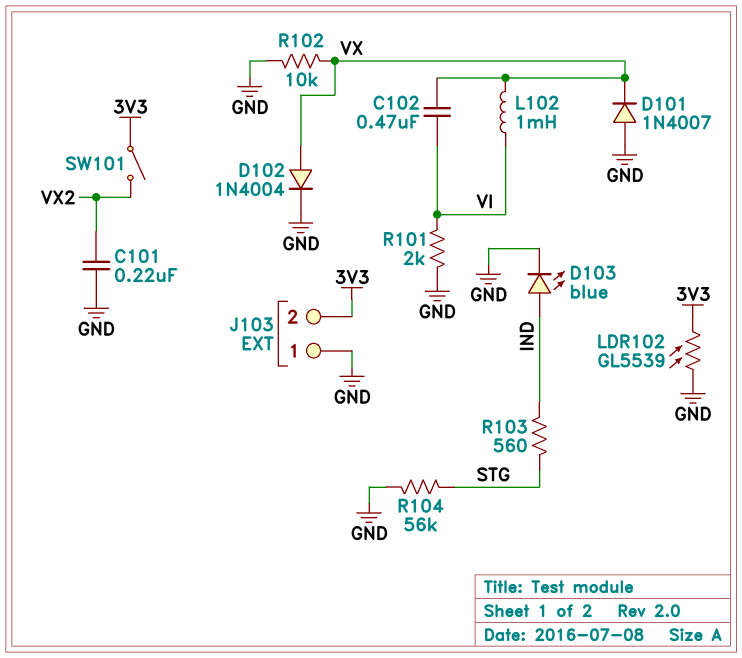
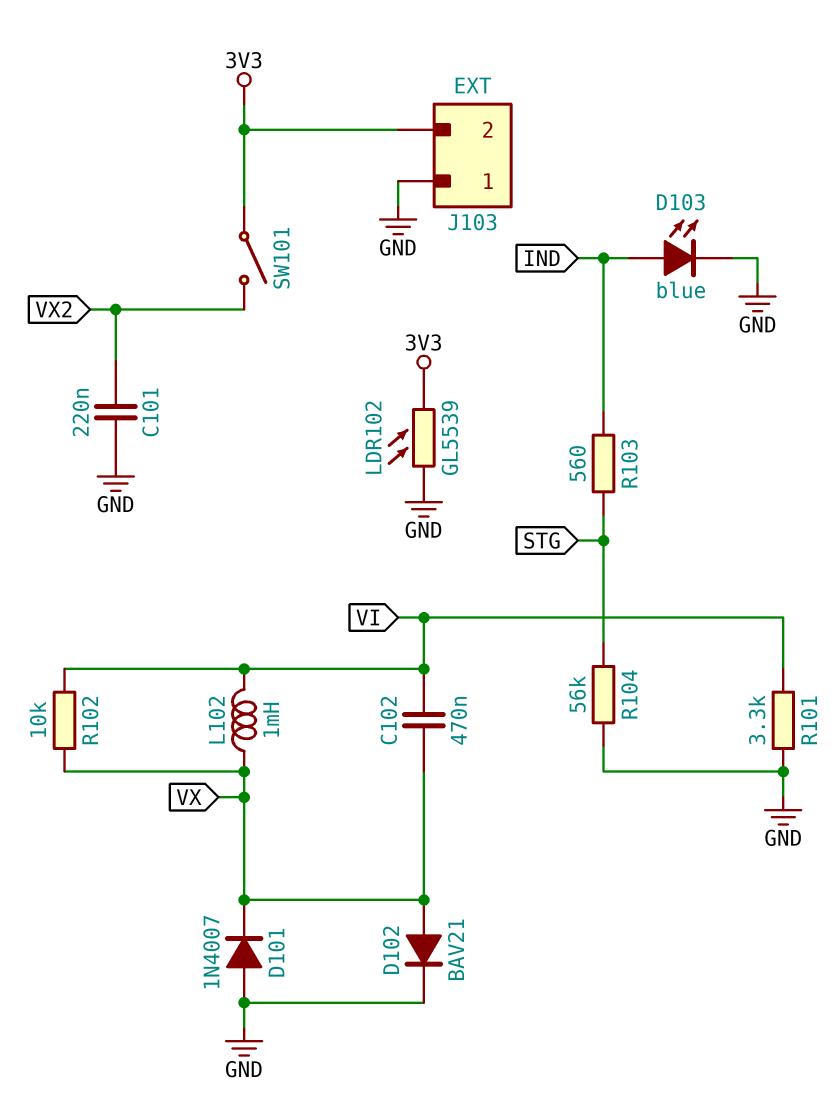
D102: diode 1N4004 (A VX, K GND) -> diode BAV21 (A VX, K GND)
R101: 2k (GND, VI) -> 3.3k (GND, VI)
R102: 10k (GND, VX) -> 10k (VI, VX)

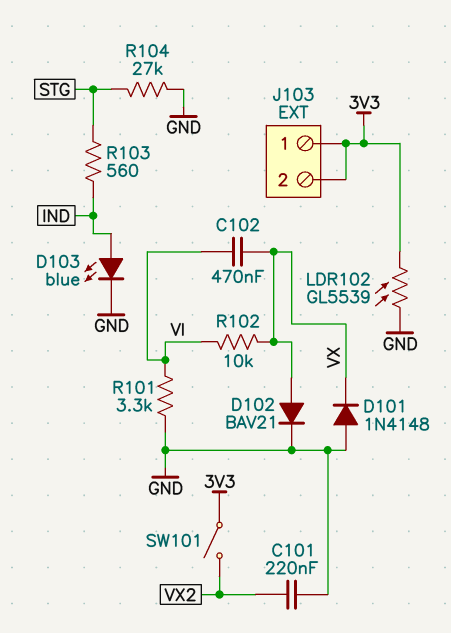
D101: diode 1N4007 (A GND, K VX) -> diode 1N4148 (A GND, K VX)
J103 pin 1: GND -> 3V3
L102: 1mH (VI, VX) -> none
R104: 56k (GND, STG) -> 27k (GND, STG)

